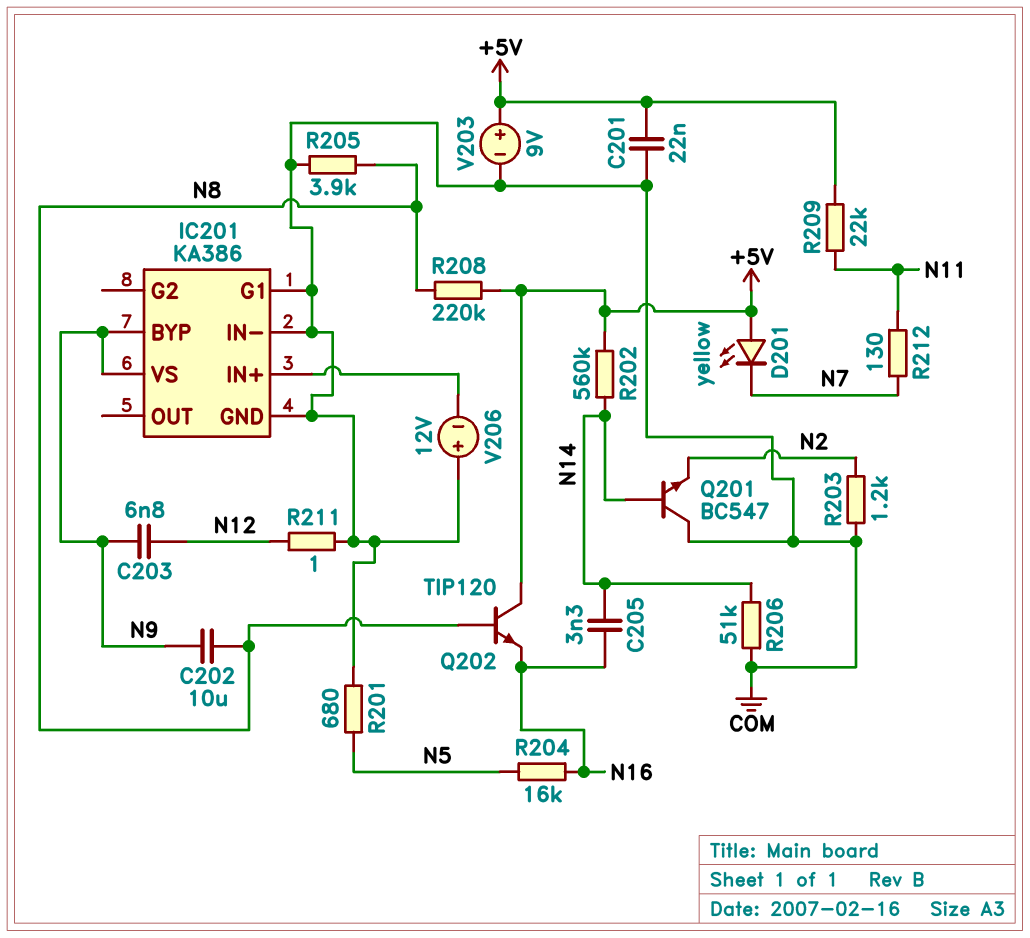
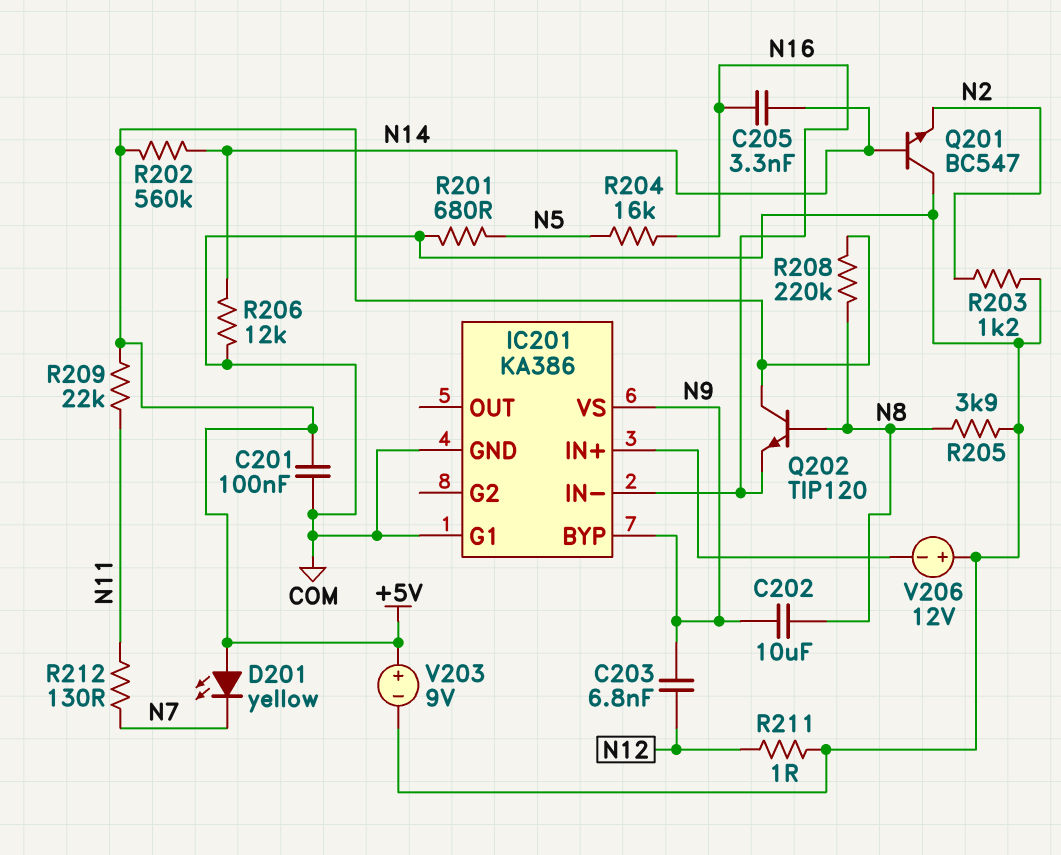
C201: 22nF (+5V, COM) -> 100nF (+5V, COM)
IC201 pin IN-: COM -> N16
R206: 51k (COM, N14) -> 12k (COM, N14)

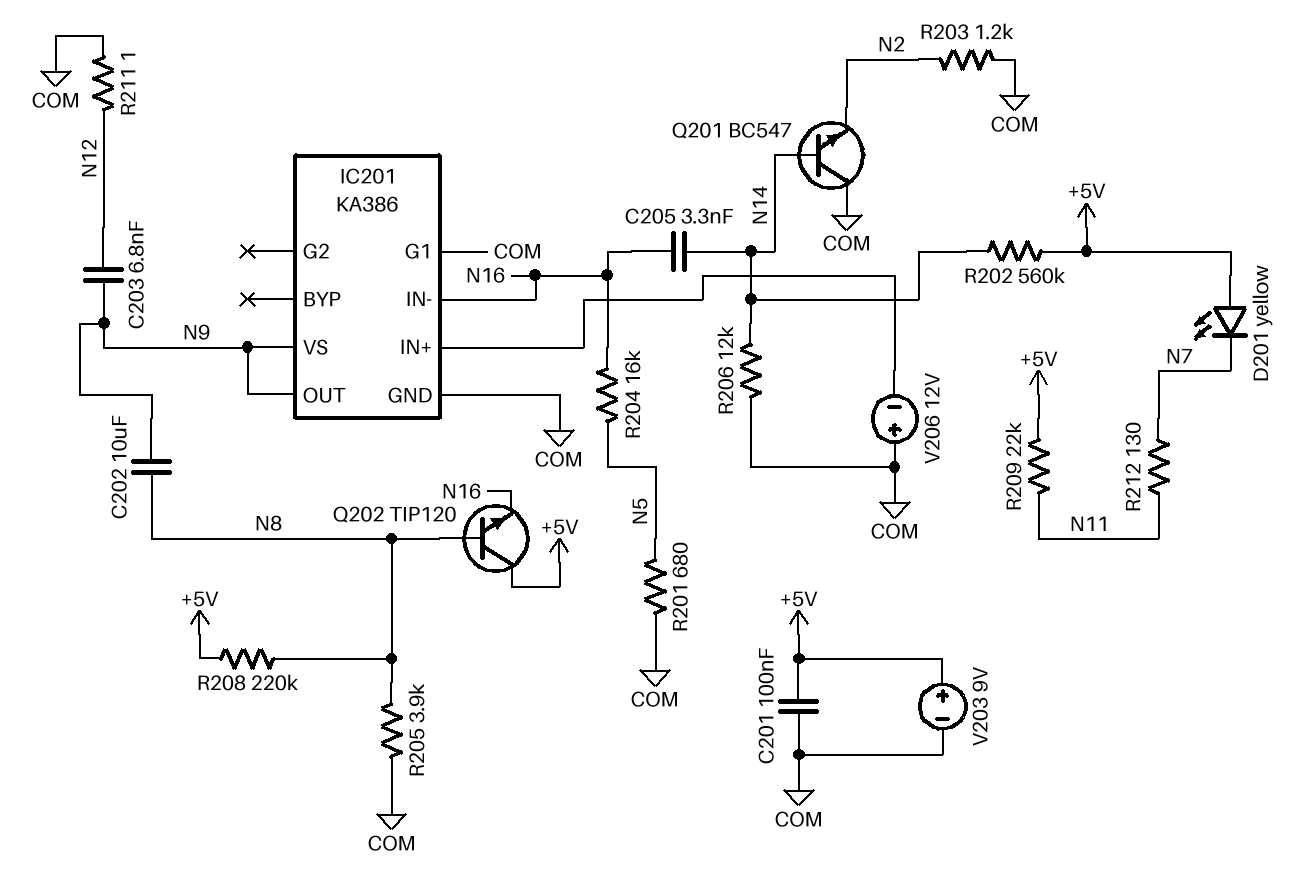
IC201 pin BYP: N9 -> none
IC201 pin OUT: none -> N9

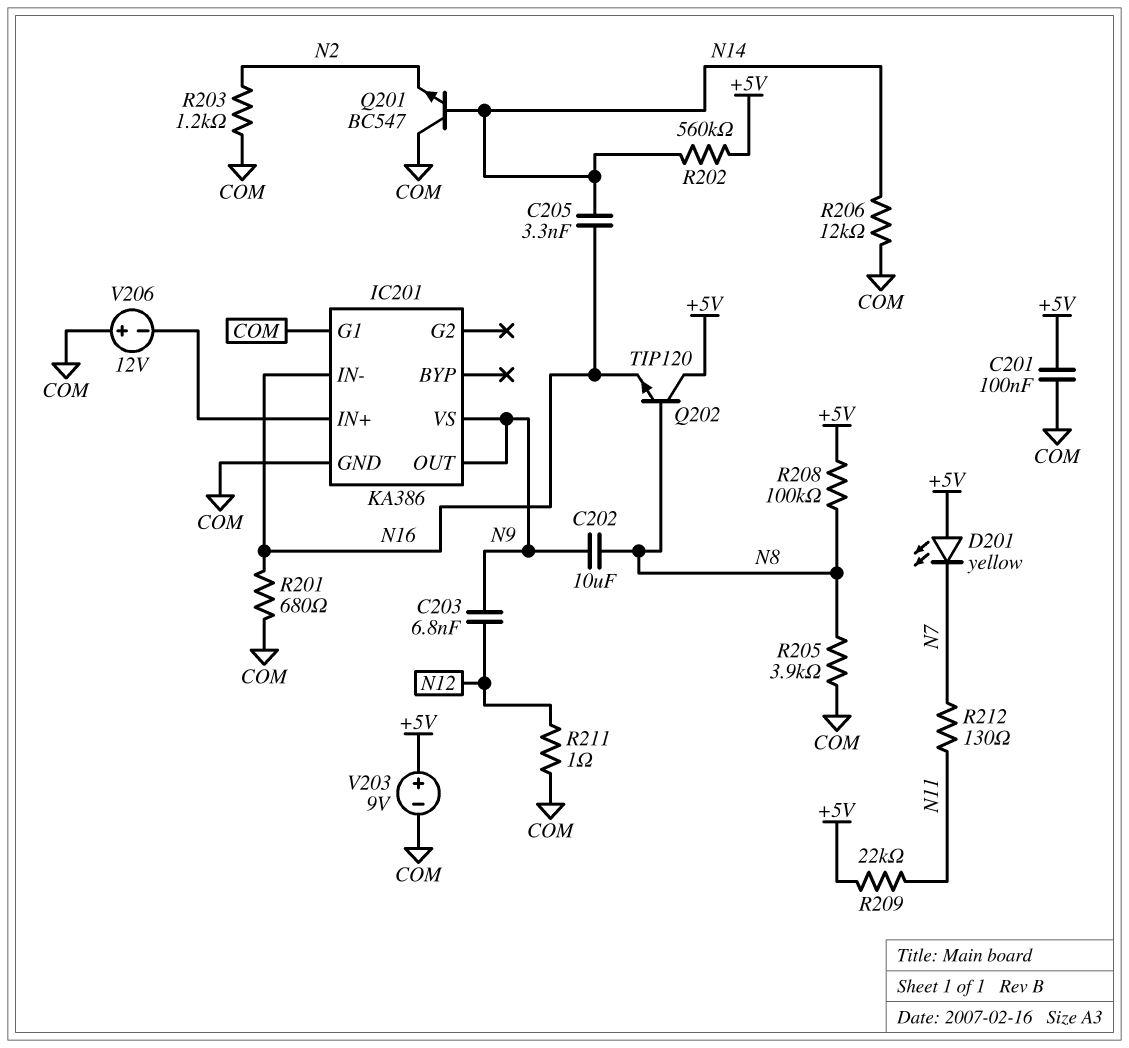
R201: 680 (COM, N5) -> 680 (COM, N16)
R204: 16k (N5, N16) -> none
R208: 220k (+5V, N8) -> 100k (+5V, N8)

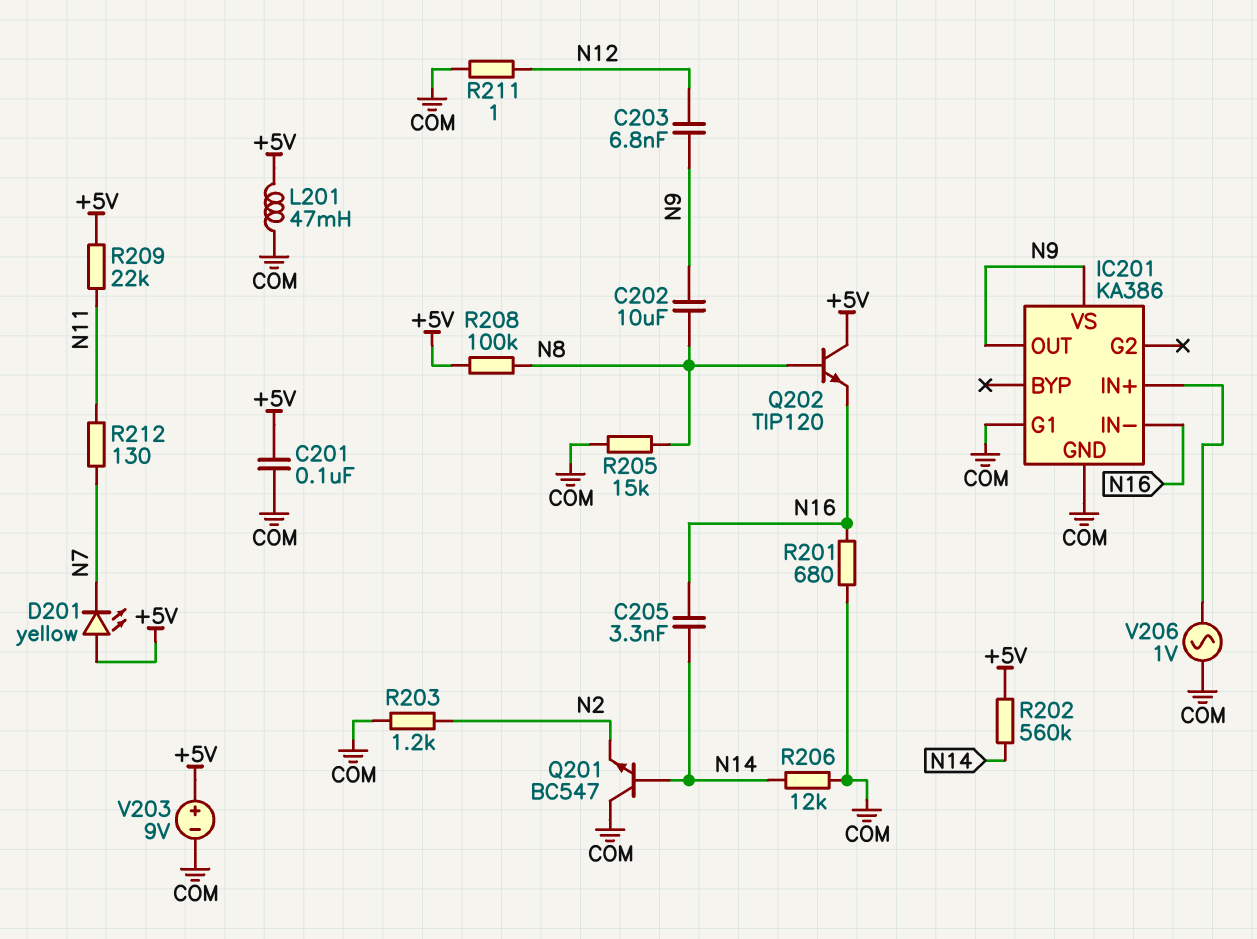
L201: none -> 47mH (+5V, COM)
R205: 3.9k (COM, N8) -> 15k (COM, N8)
V206: 12V (plus COM, minus IC201/IN+) -> AC 1V (COM, IC201/IN+)

